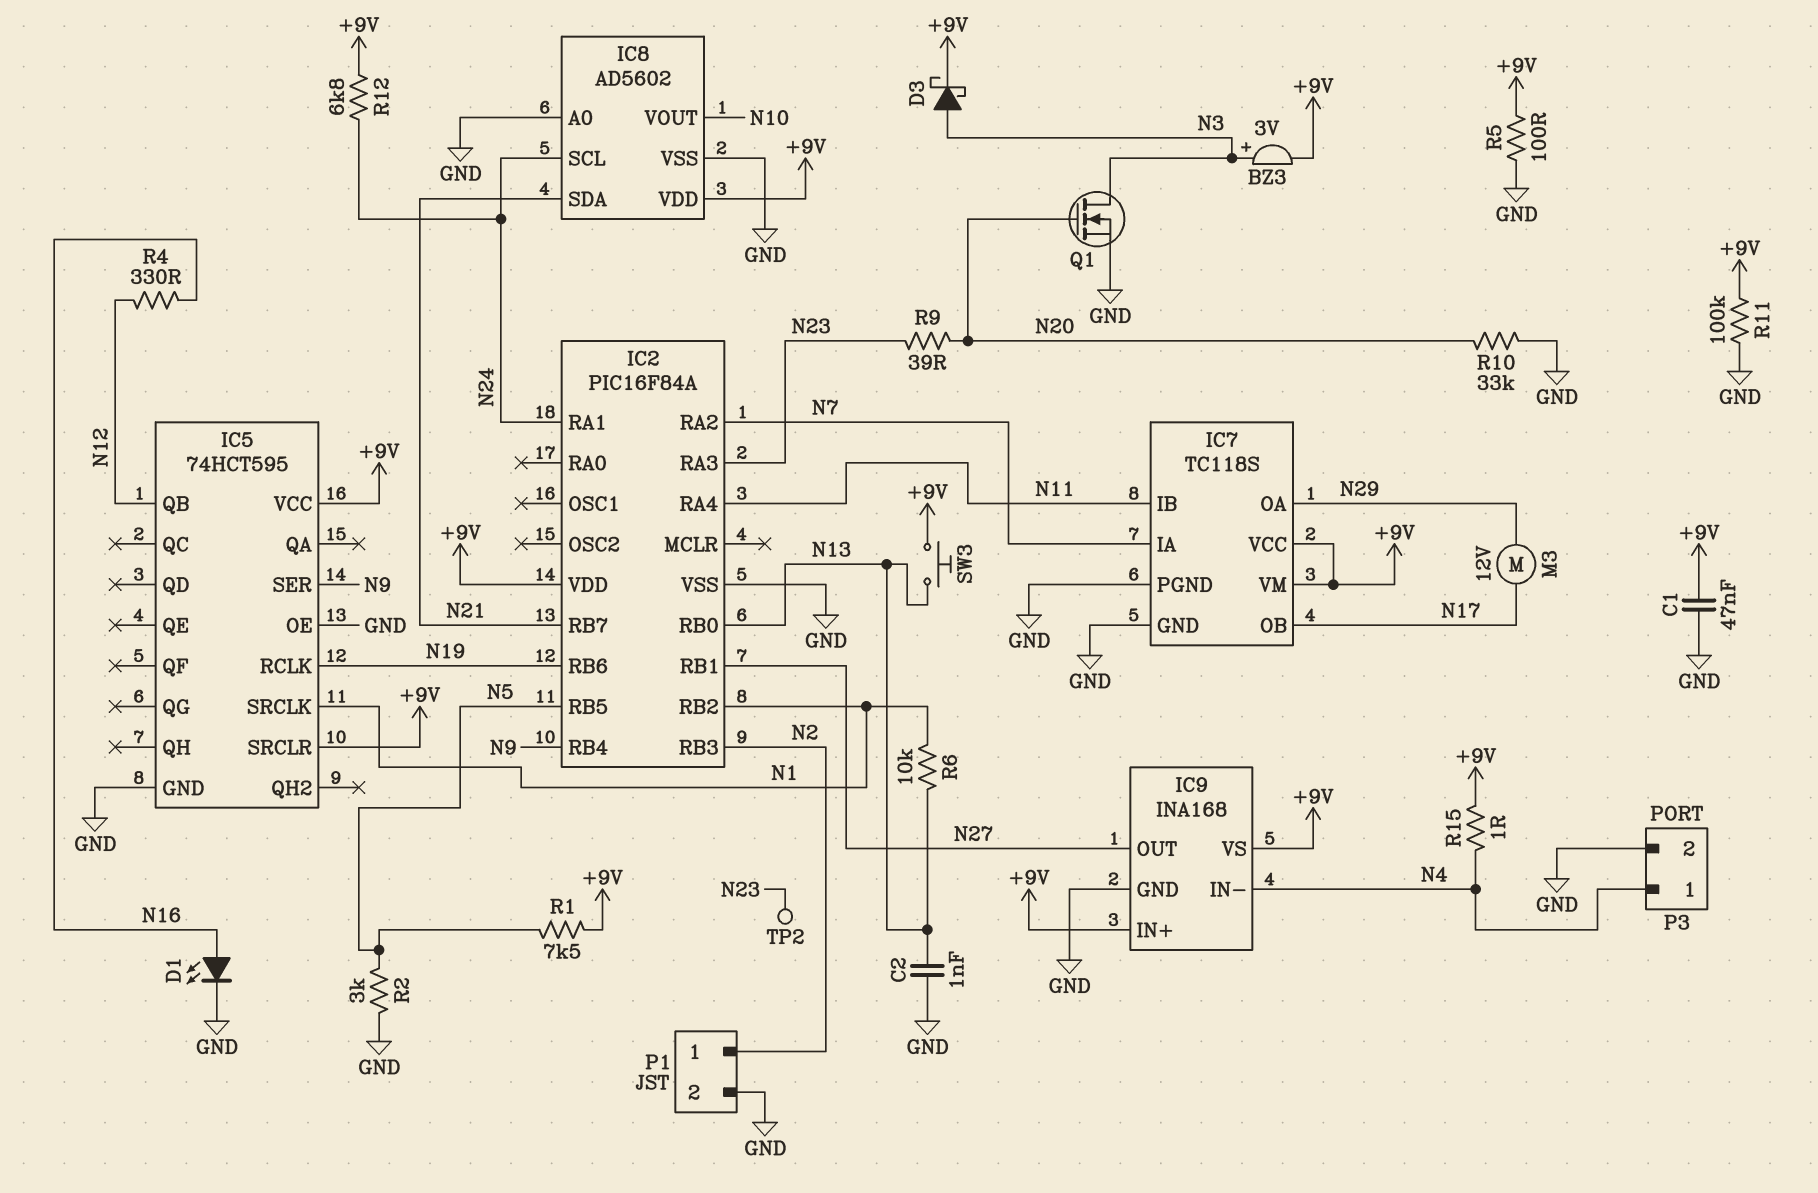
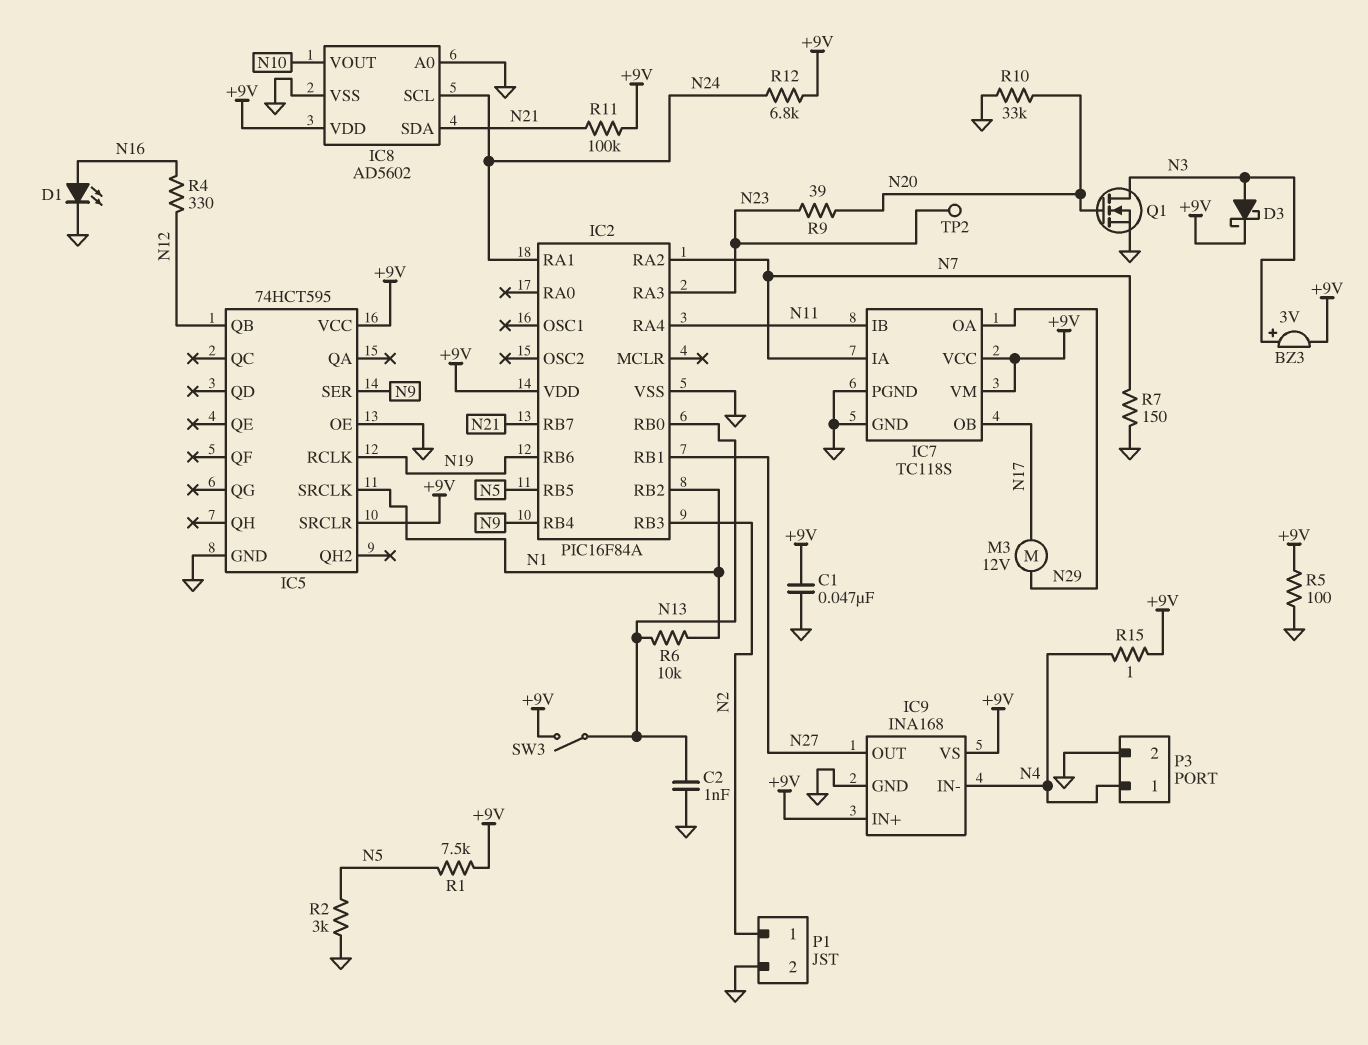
R7: none -> 150 (GND, N7)
R11: 100k (+9V, GND) -> 100k (+9V, N21)
SW3: button (+9V, N13) -> switch (+9V, N13)

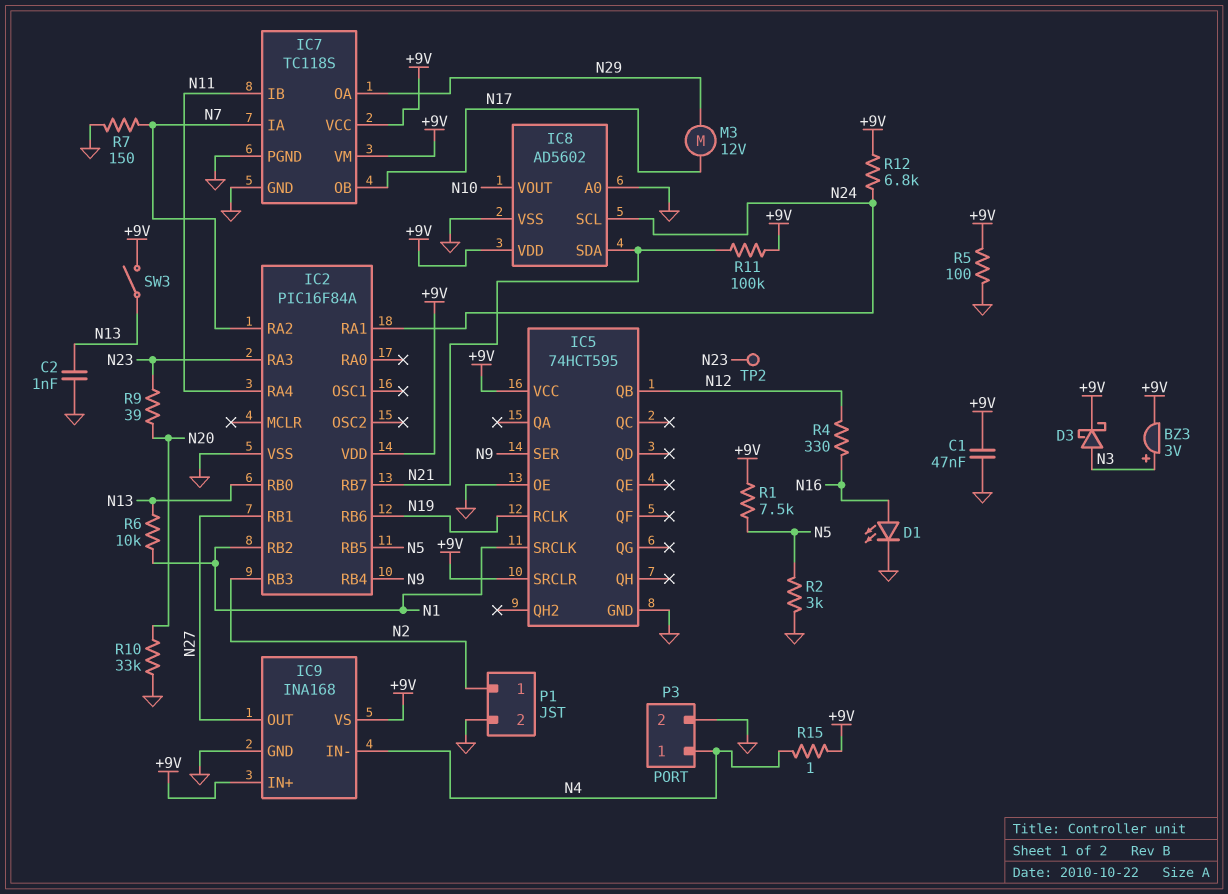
Q1: NMOS (G N20, D N3, S GND) -> none

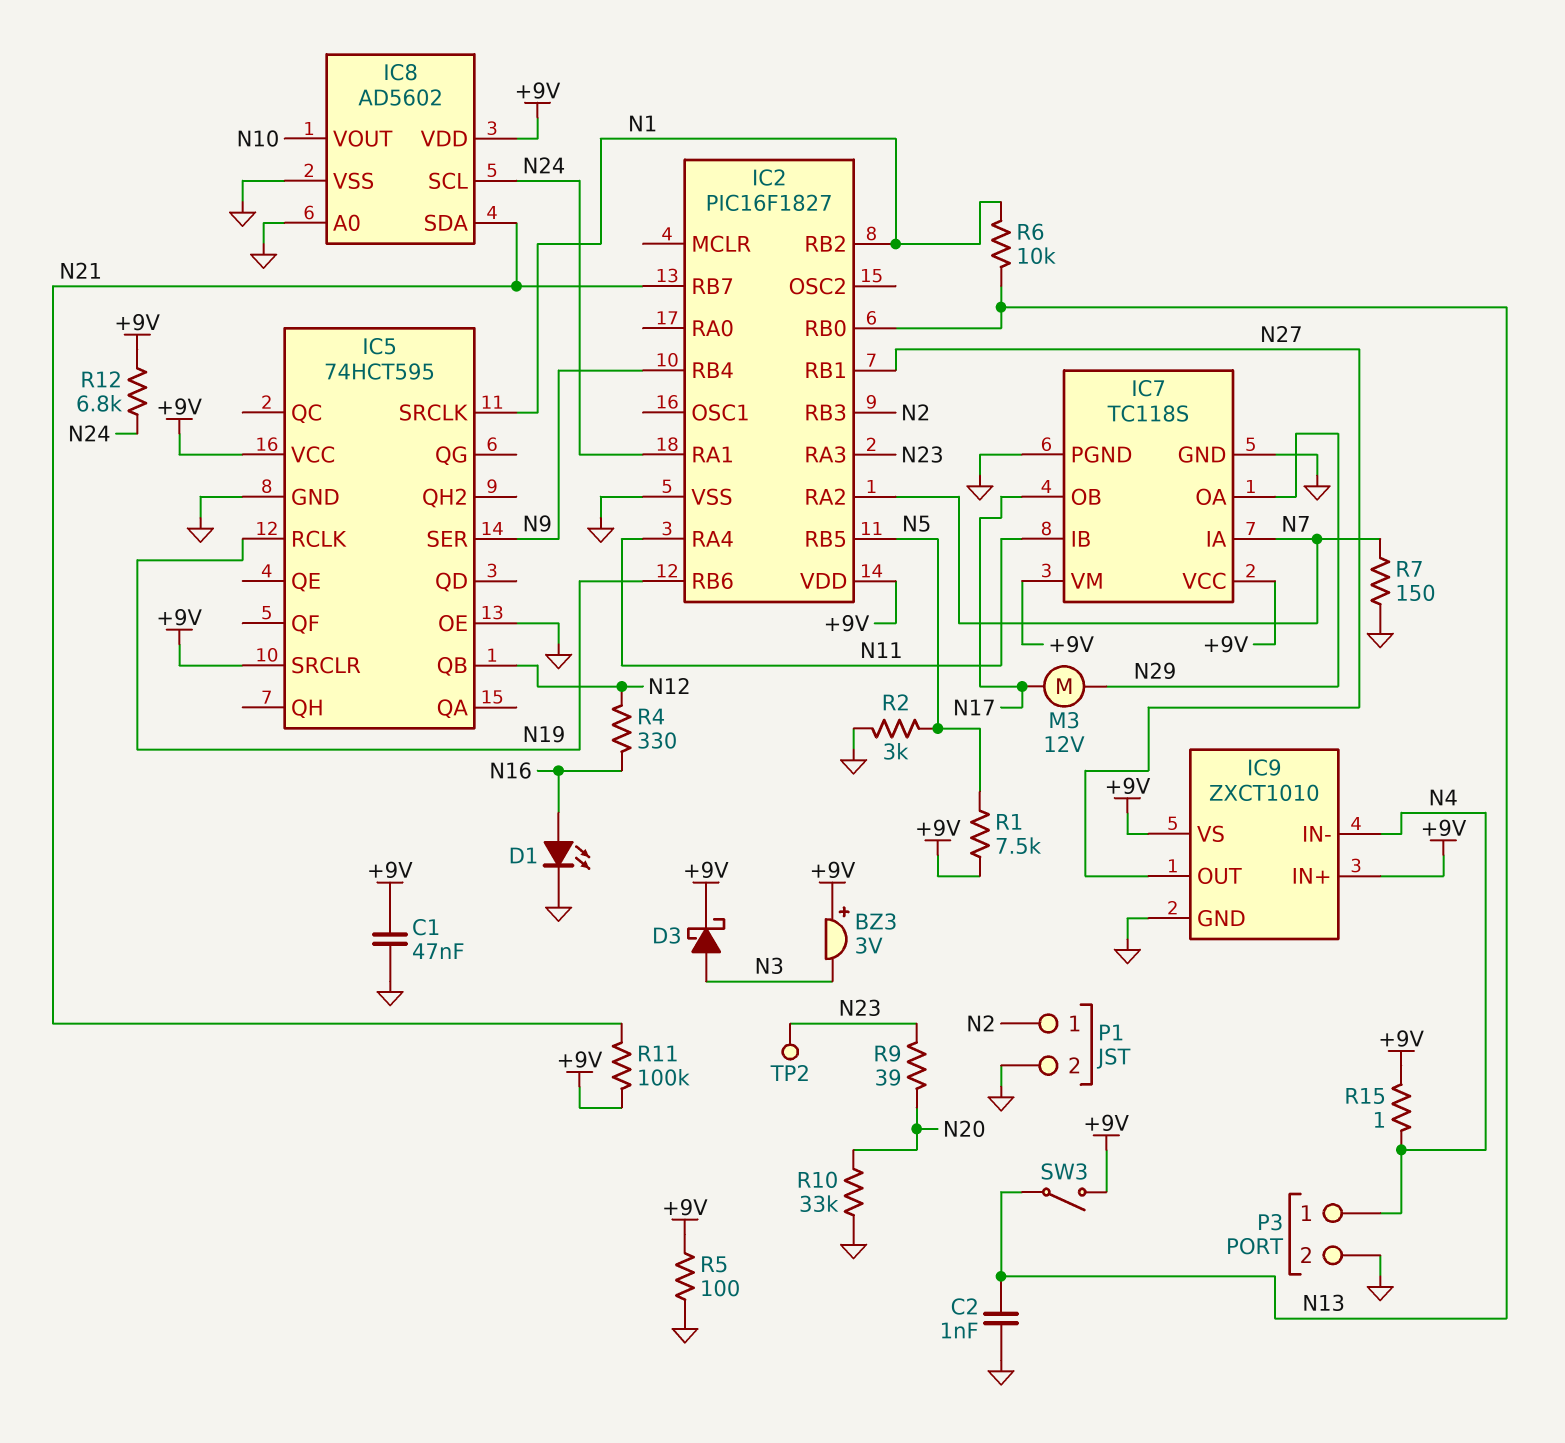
BZ3: buzzer 3V (plus N3, minus +9V) -> buzzer 3V (plus +9V, minus N3)
IC2: PIC16F84A -> PIC16F1827
IC9: INA168 -> ZXCT1010

